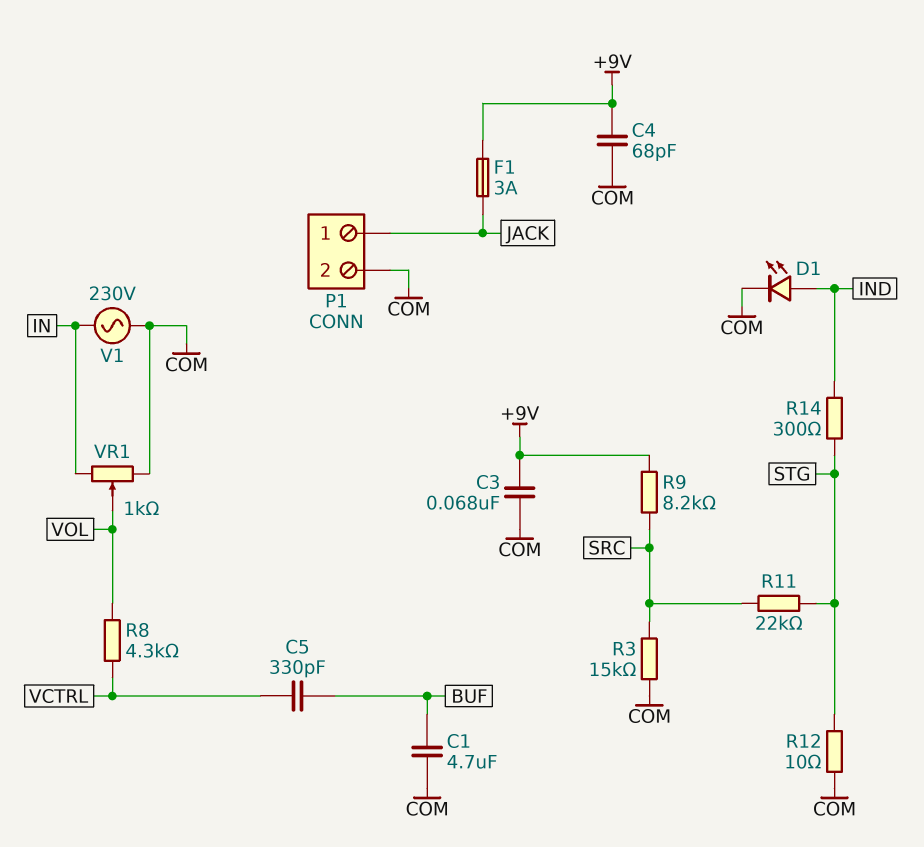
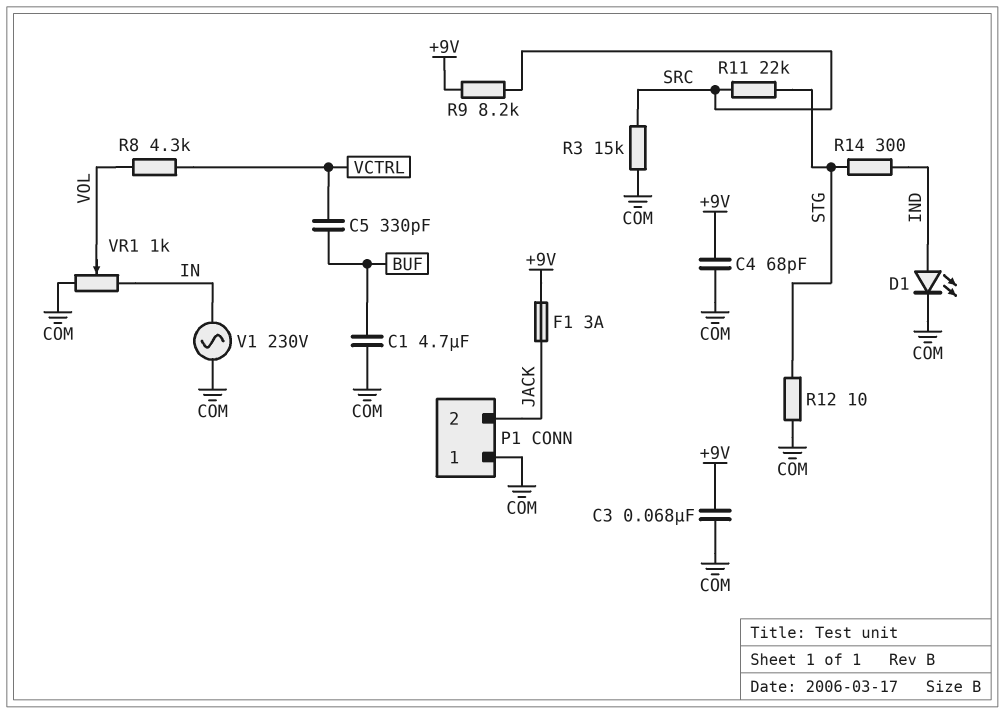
P1 pin 1: JACK -> COM
P1 pin 2: COM -> JACK

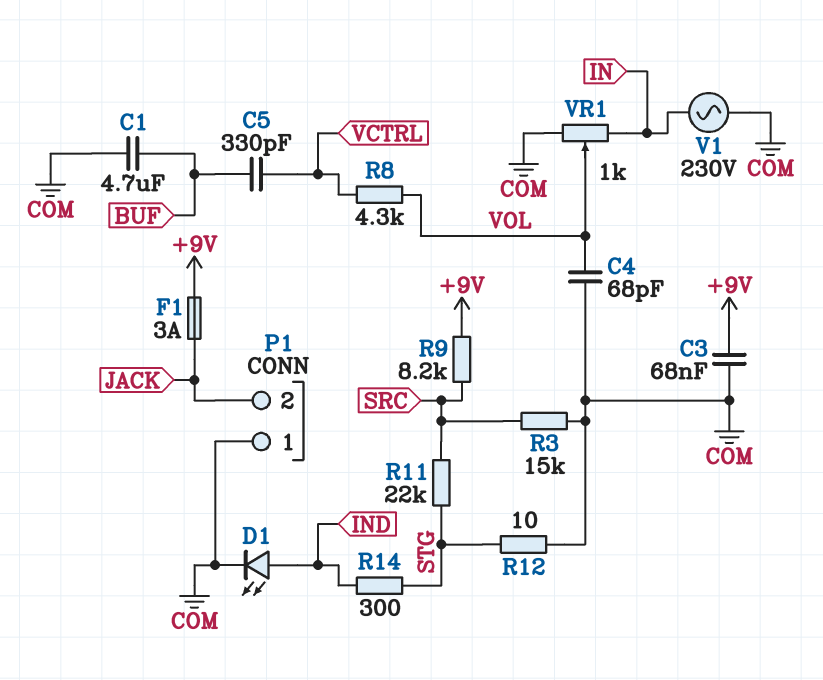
C4: 68pF (+9V, COM) -> 68pF (COM, VOL)

